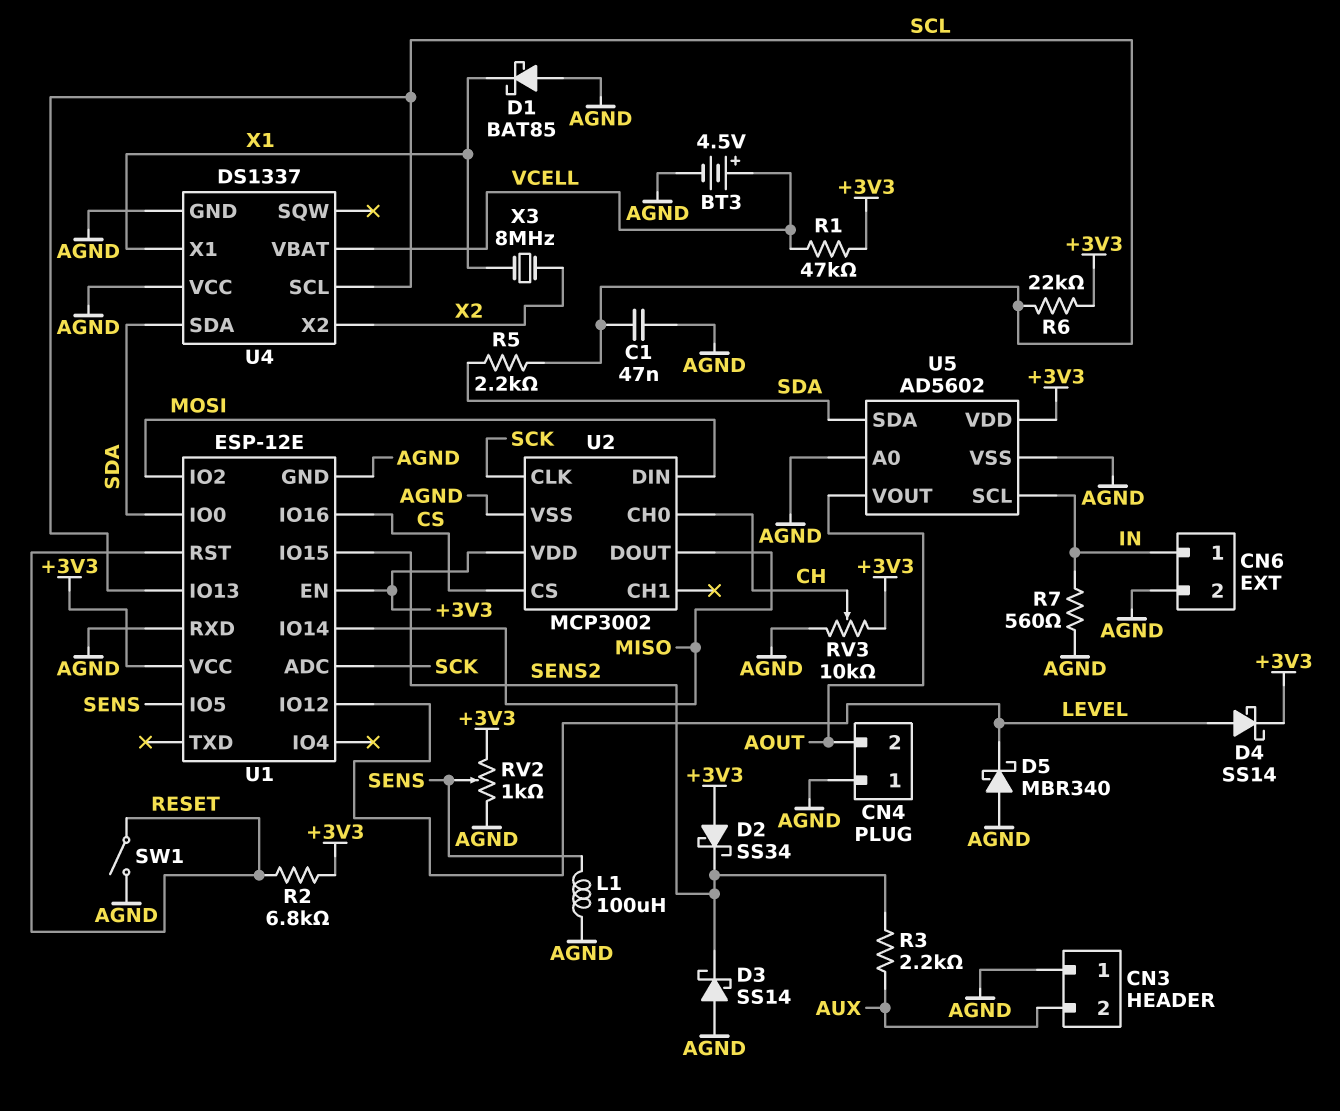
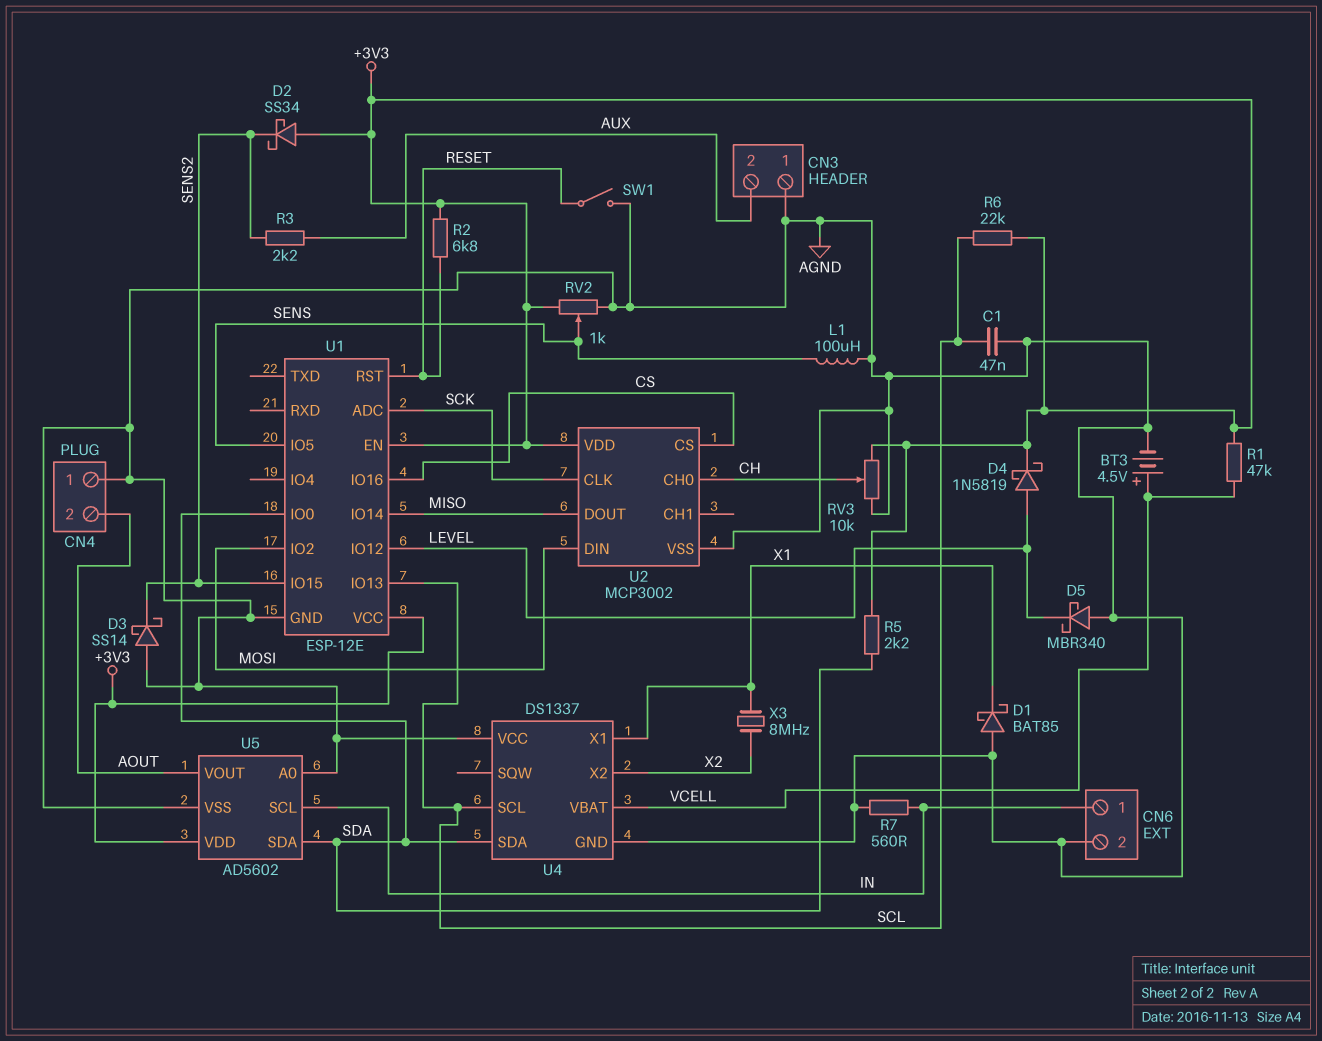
D4: schottky SS14 (A LEVEL, K +3V3) -> schottky 1N5819 (A LEVEL, K +3V3)
R5: 2.2k (SCL, SDA) -> 2.2k (+3V3, SDA)
U1 pin RXD: AGND -> none

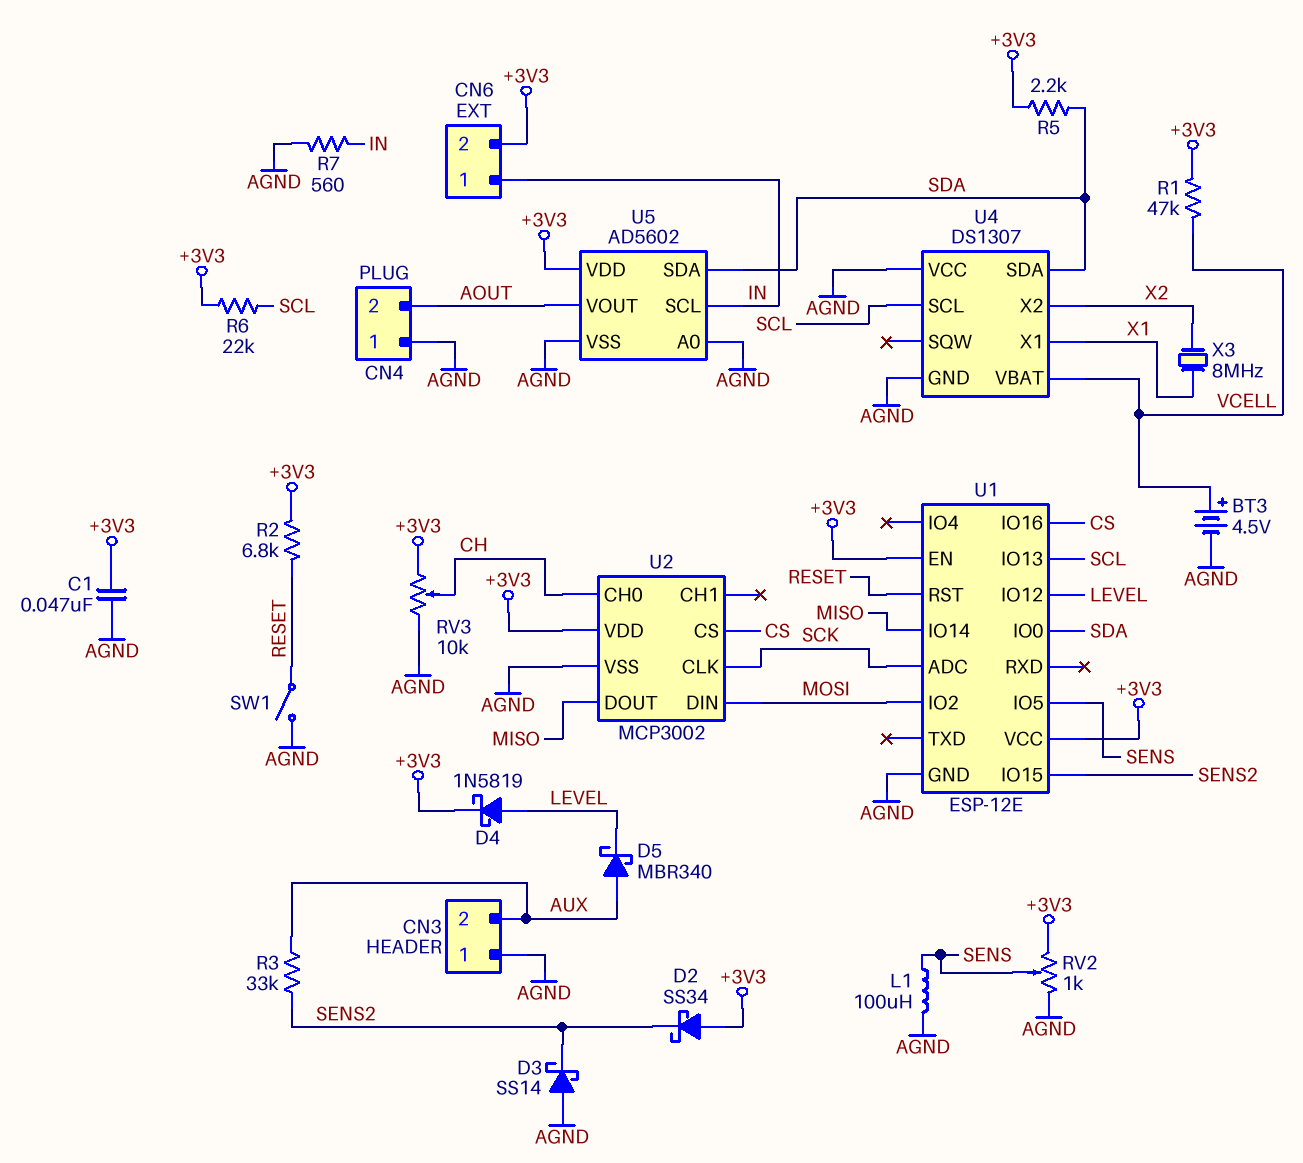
C1: 47nF (AGND, SCL) -> 47nF (+3V3, AGND)
CN6 pin 2: AGND -> +3V3
D1: schottky BAT85 (A AGND, K X1) -> none
D5: schottky MBR340 (A AGND, K LEVEL) -> schottky MBR340 (A AUX, K LEVEL)
R3: 2.2k (AUX, SENS2) -> 33k (AUX, SENS2)
U4: DS1337 -> DS1307

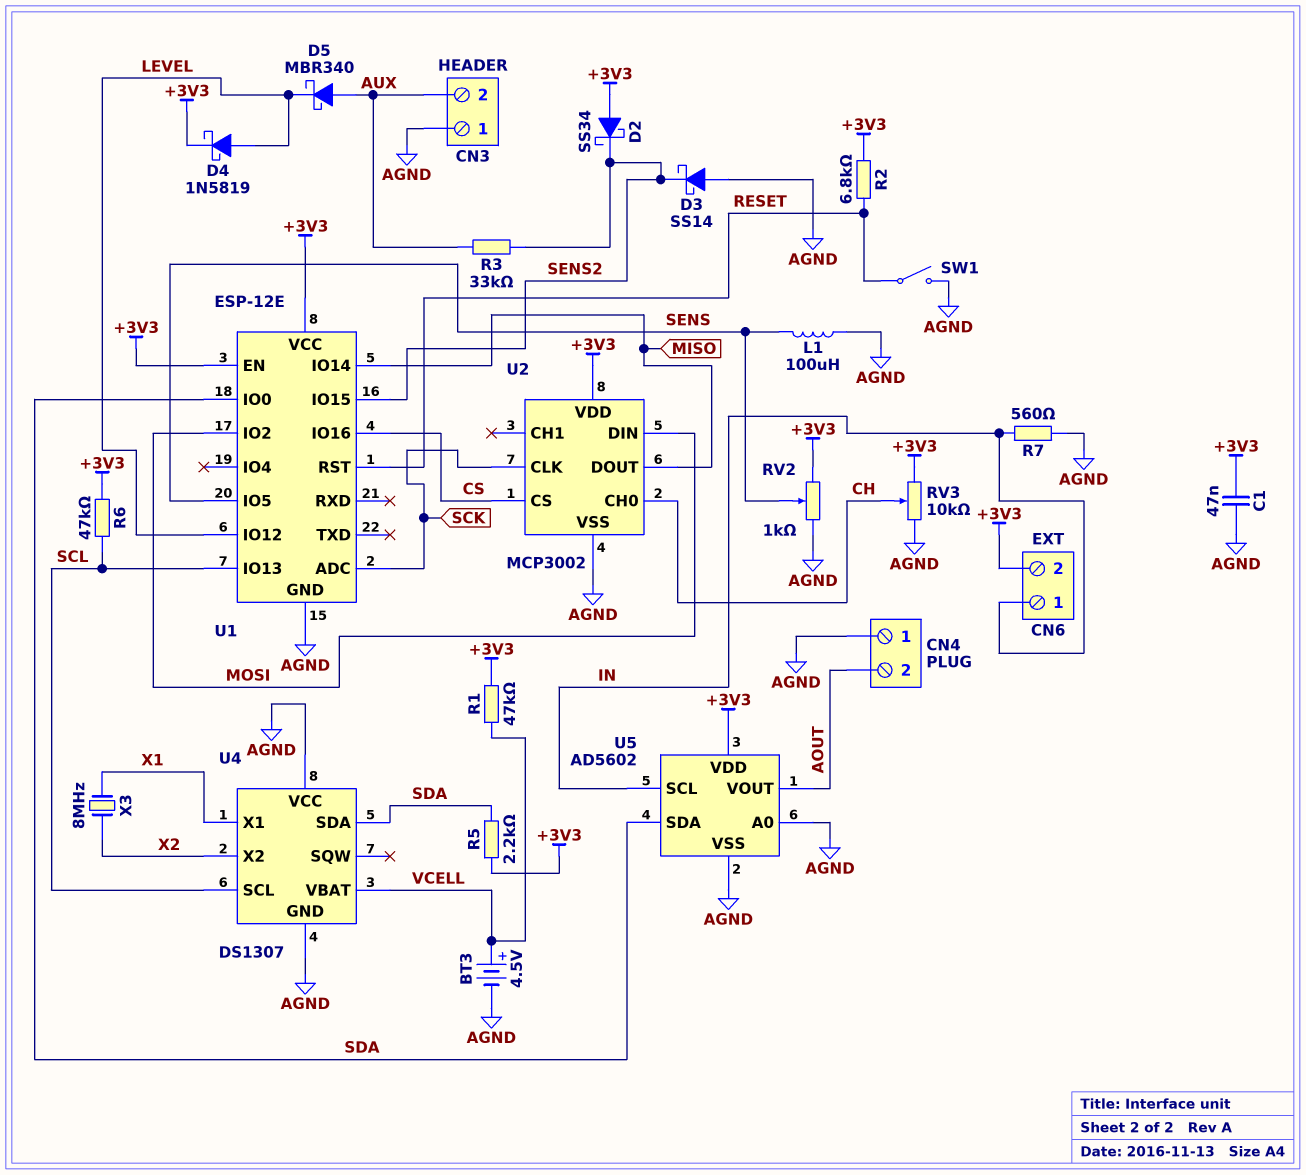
R6: 22k (+3V3, SCL) -> 47k (+3V3, SCL)

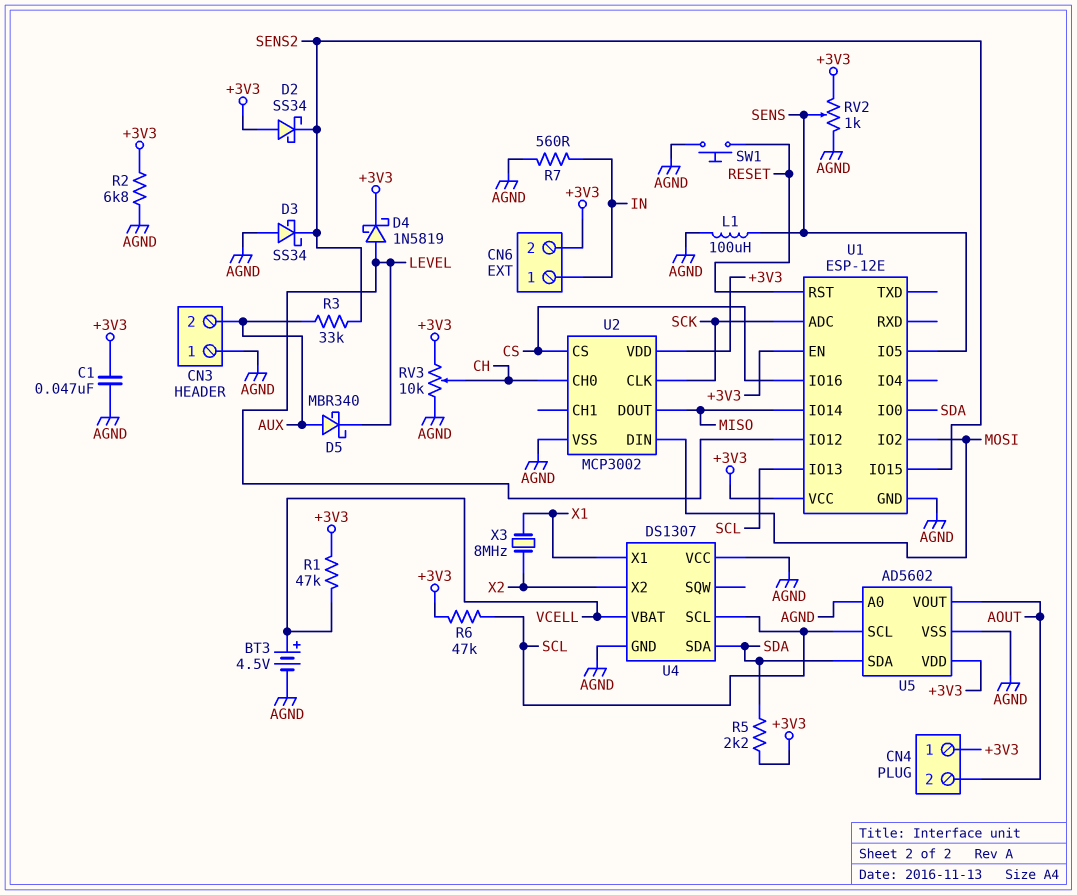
CN4 pin 1: AGND -> +3V3
D3: schottky SS14 (A AGND, K SENS2) -> schottky SS34 (A AGND, K SENS2)
R2: 6.8k (+3V3, RESET) -> 6.8k (+3V3, AGND)
SW1: switch (AGND, RESET) -> button (AGND, RESET)
U5 pin SCL: IN -> SCL

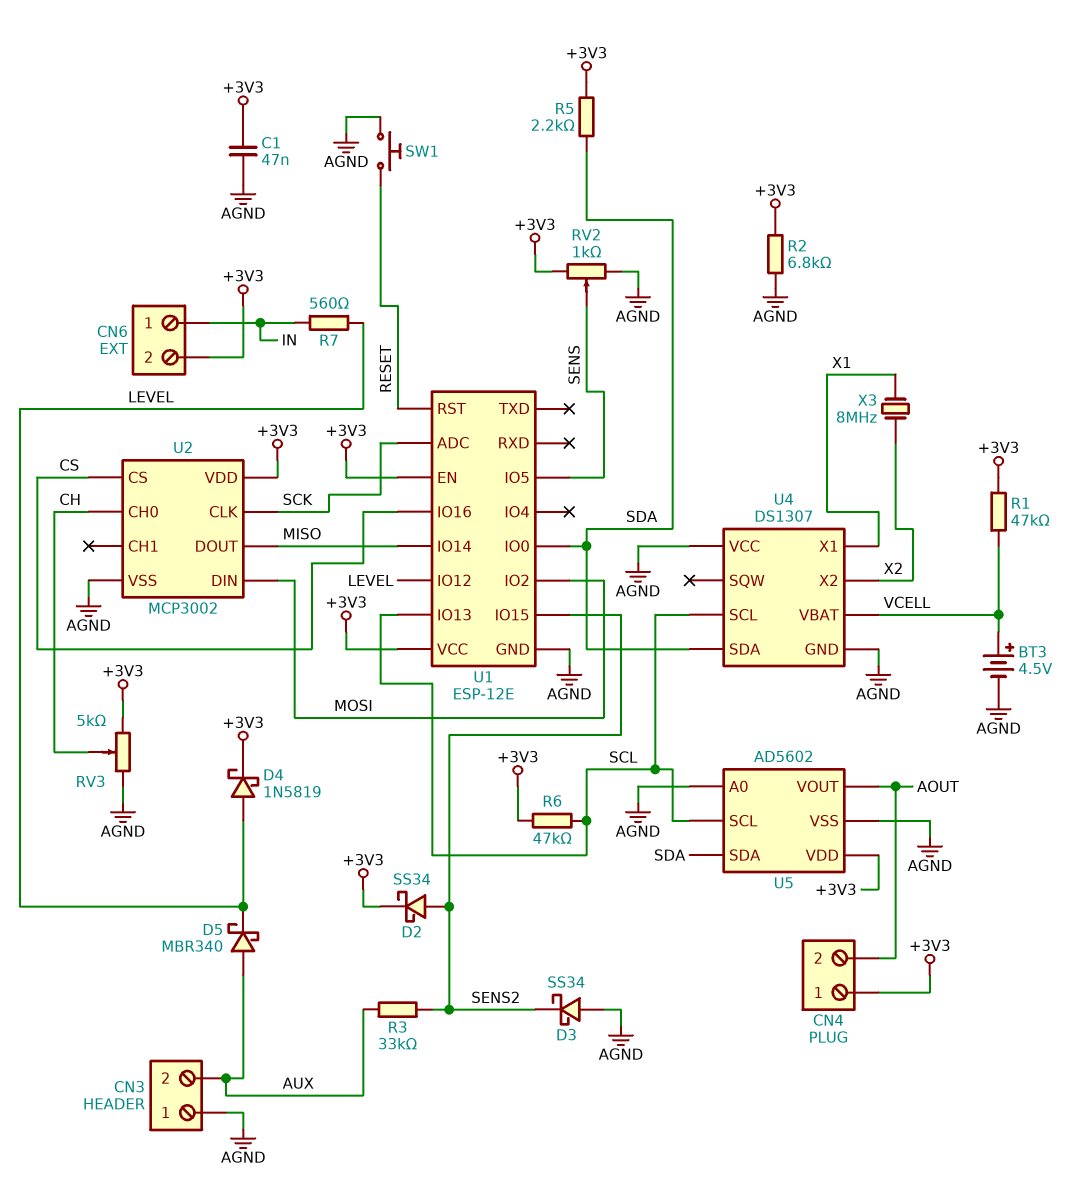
D2: schottky SS34 (A +3V3, K SENS2) -> schottky SS34 (A SENS2, K +3V3)
L1: 100uH (AGND, SENS) -> none
R7: 560 (AGND, IN) -> 560 (IN, LEVEL)
RV3: 10k (+3V3, AGND, wiper CH) -> 5k (+3V3, AGND, wiper CH)

